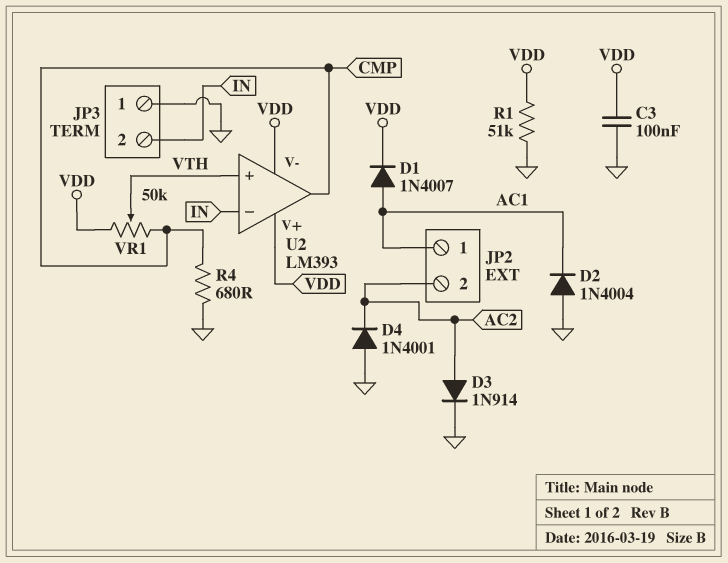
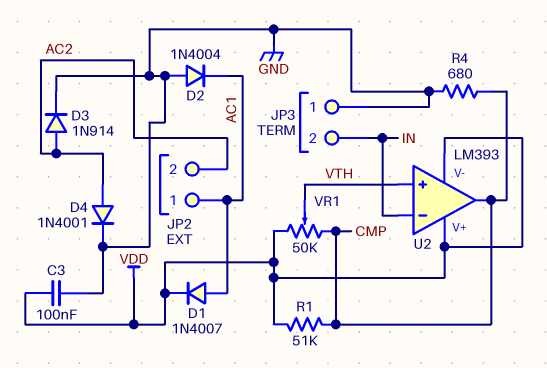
D4: diode 1N4001 (A GND, K AC2) -> diode 1N4001 (A AC2, K GND)
R1: 51k (GND, VDD) -> 51k (CMP, VDD)

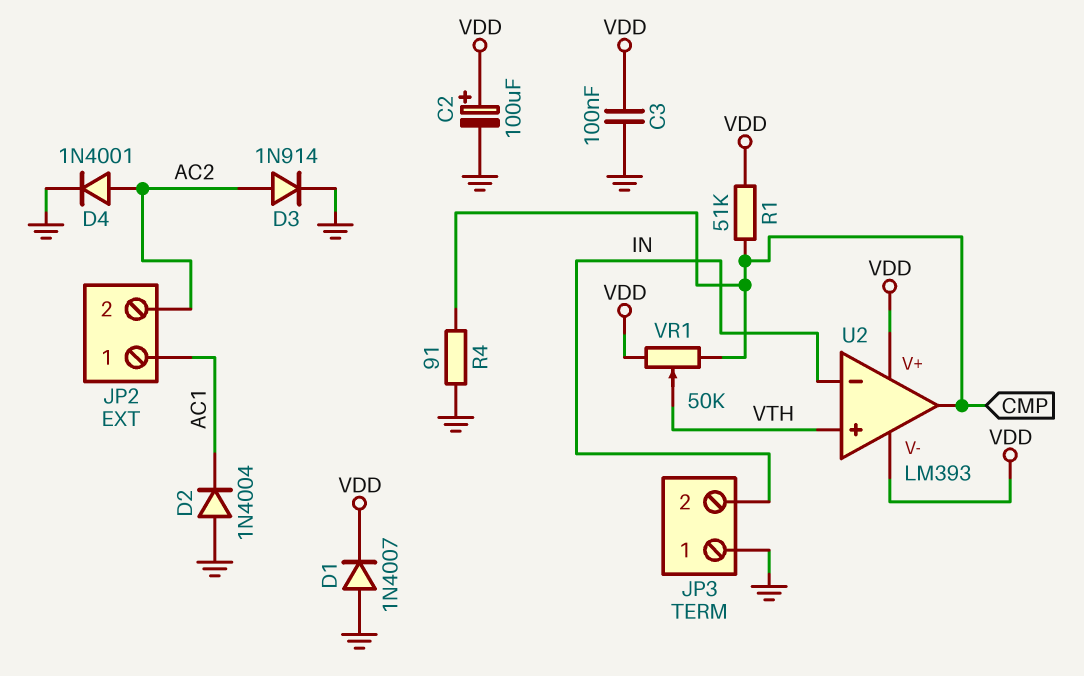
C2: none -> 100uF (plus VDD, minus GND)
D1: diode 1N4007 (A AC1, K VDD) -> diode 1N4007 (A GND, K VDD)
R4: 680 (CMP, GND) -> 91 (CMP, GND)

